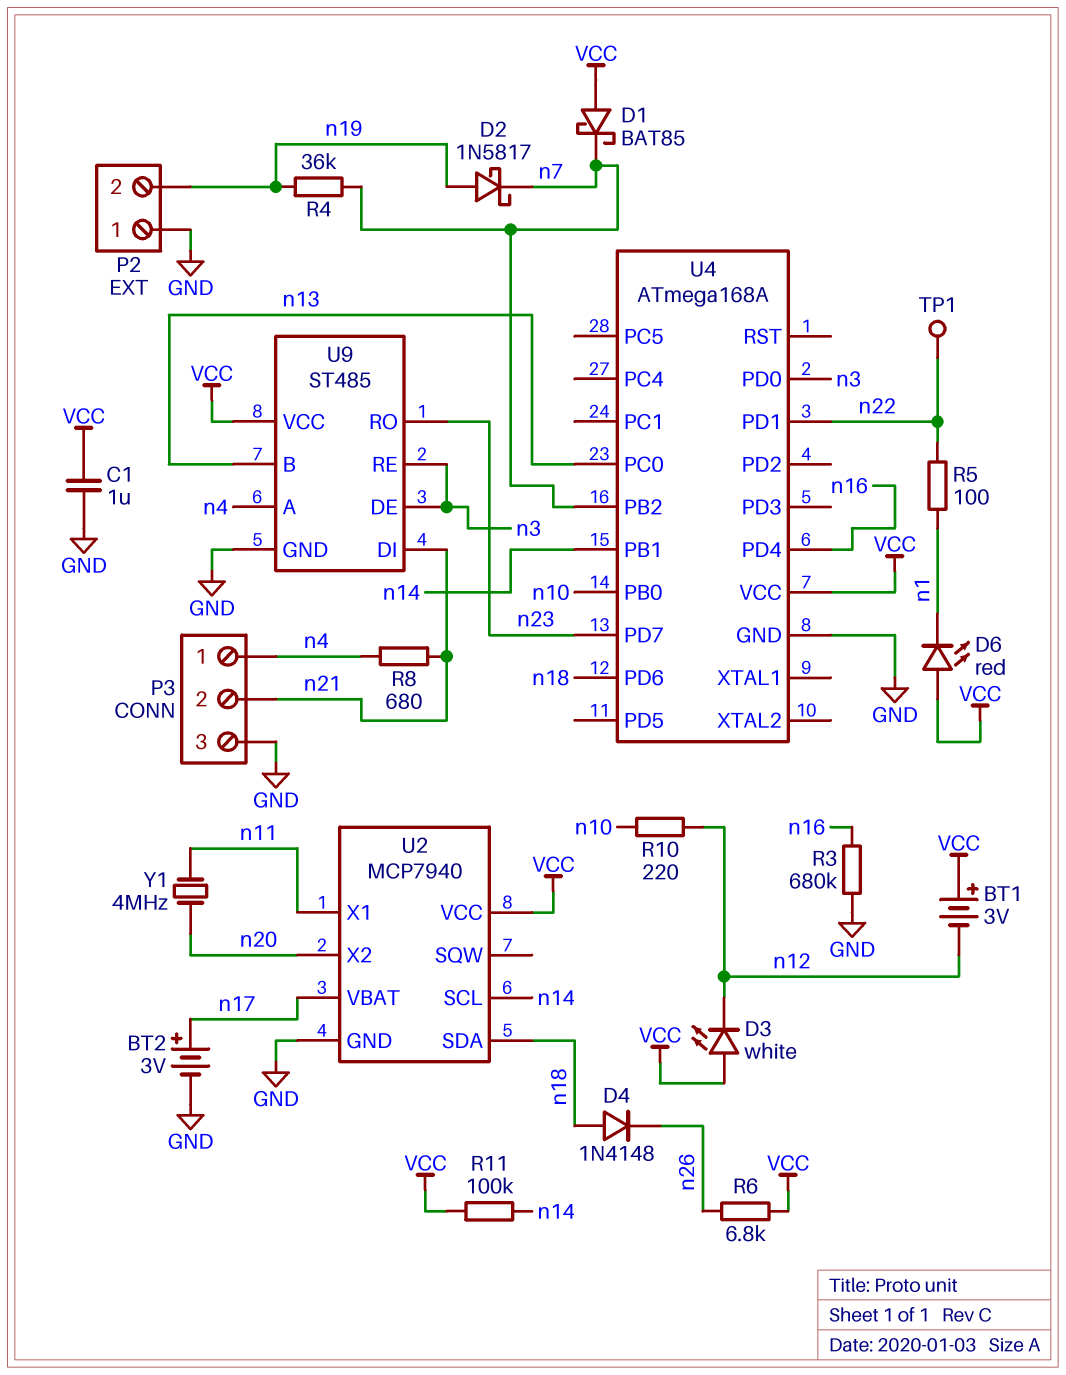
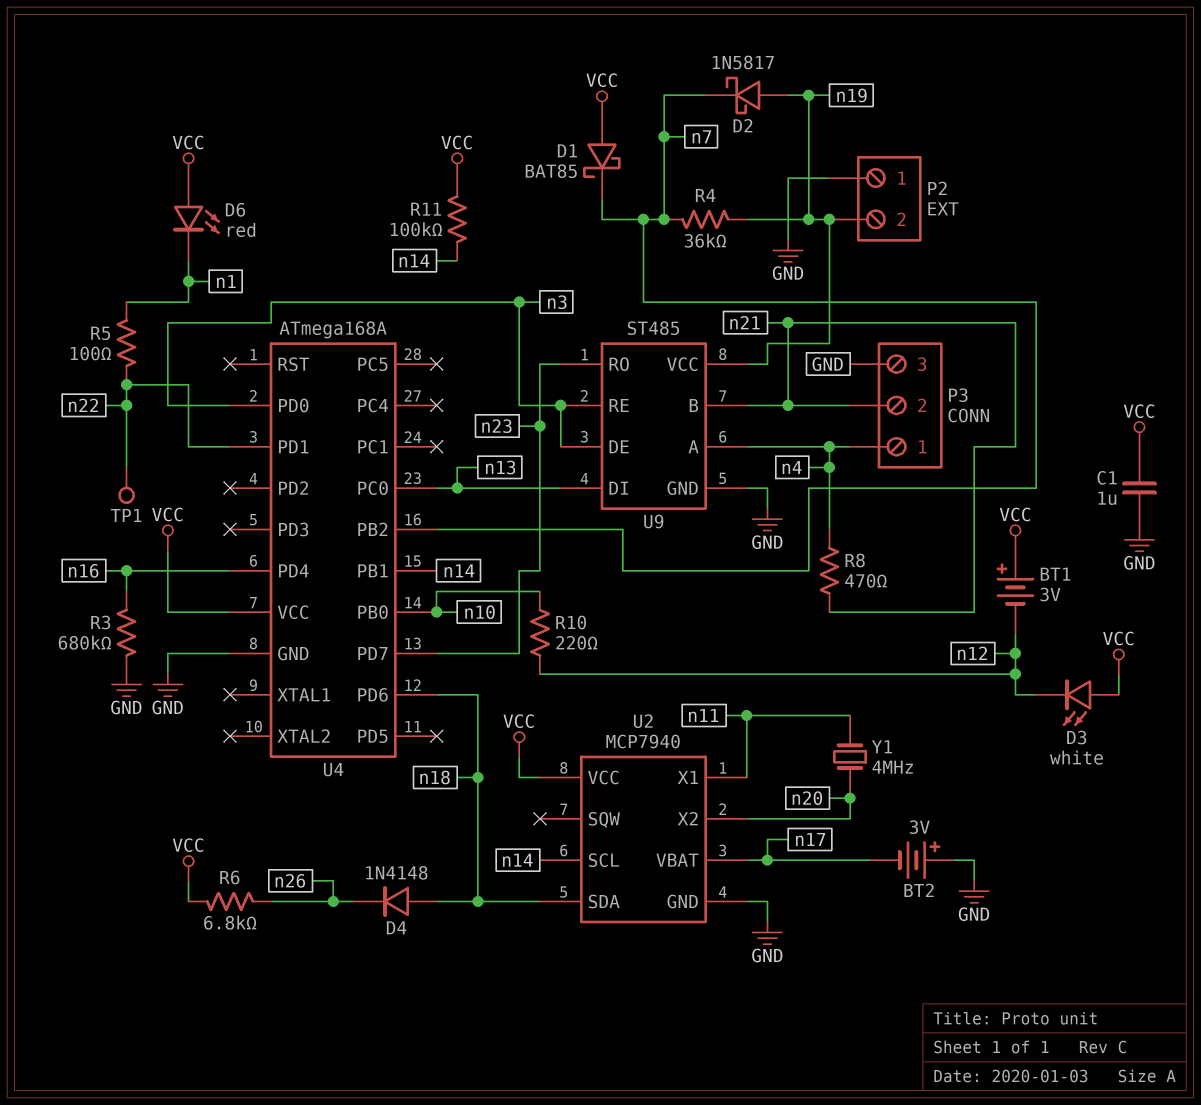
BT2: 3V (plus n17, minus GND) -> 3V (plus GND, minus n17)
R8: 680 (n4, n21) -> 470 (n4, n21)
U9 pin B: n13 -> n21
U9 pin DI: n21 -> n13
U9 pin VCC: VCC -> n19

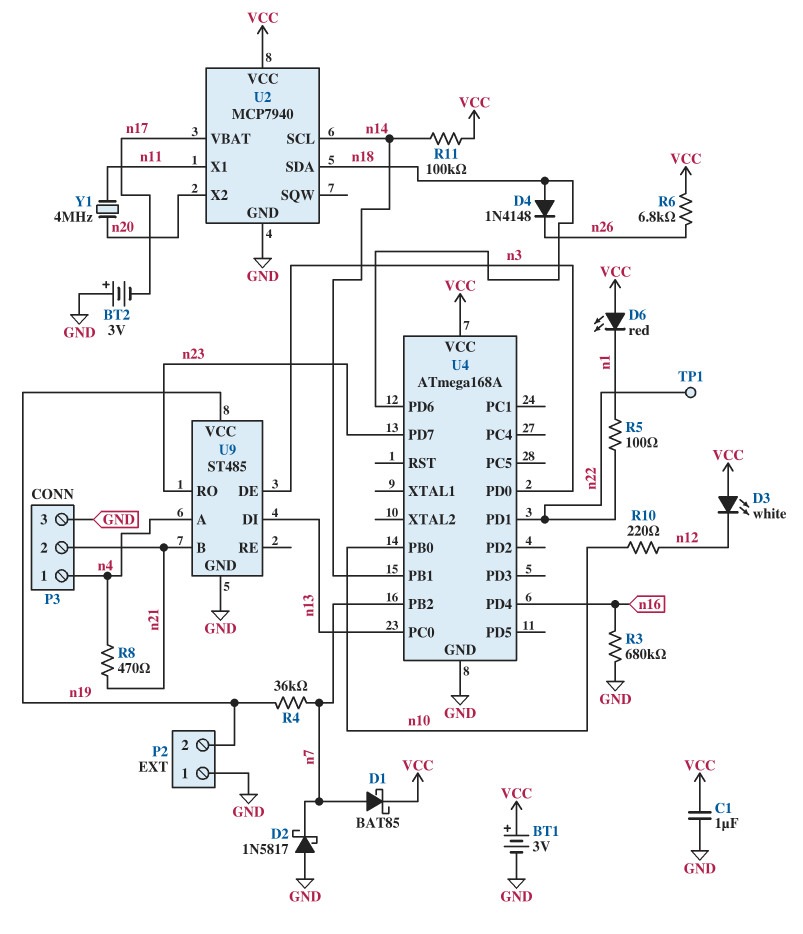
BT1: 3V (plus VCC, minus n12) -> 3V (plus VCC, minus GND)
D1: schottky BAT85 (A VCC, K n7) -> schottky BAT85 (A n7, K VCC)
D2: schottky 1N5817 (A n19, K n7) -> schottky 1N5817 (A GND, K n7)
U9 pin RE: n3 -> none

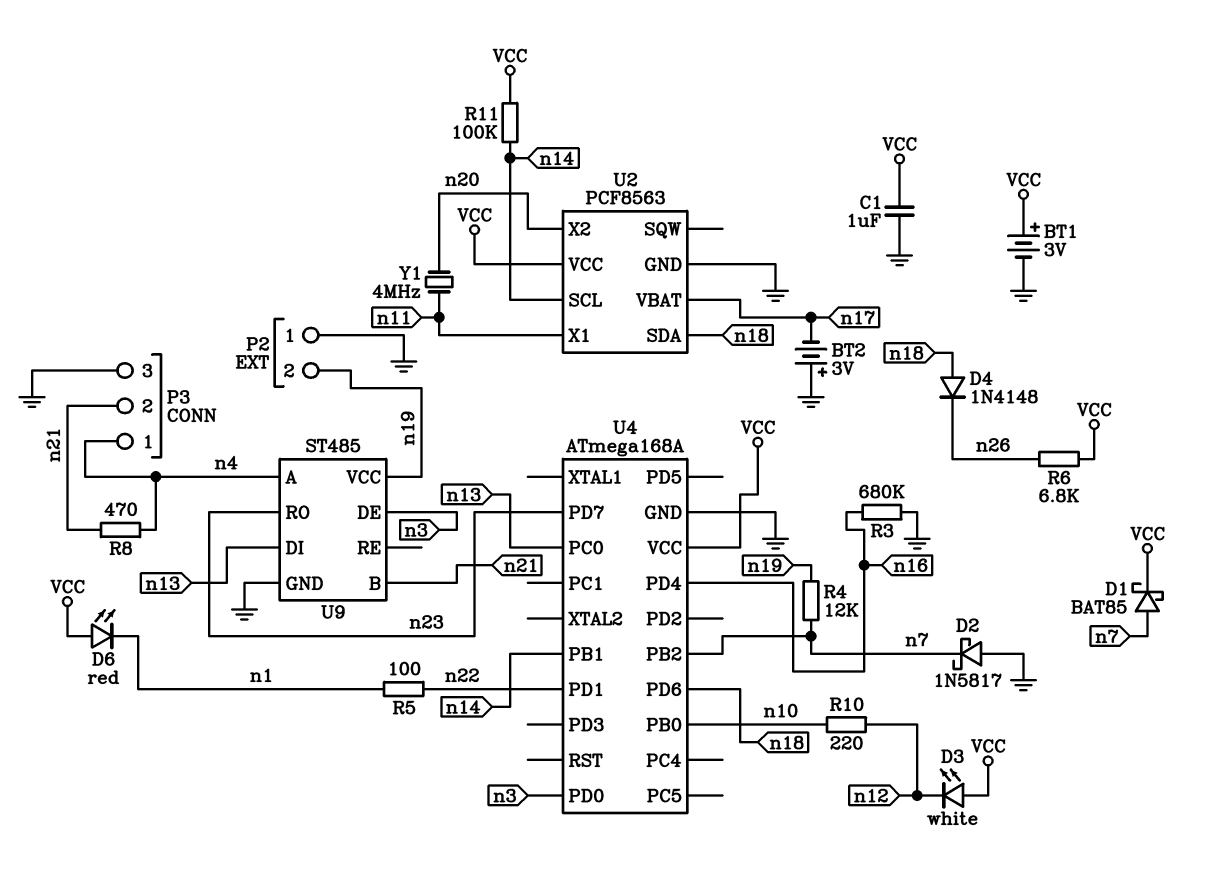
R4: 36k (n7, n19) -> 12k (n7, n19)
TP1: test point (n22) -> none
U2: MCP7940 -> PCF8563

